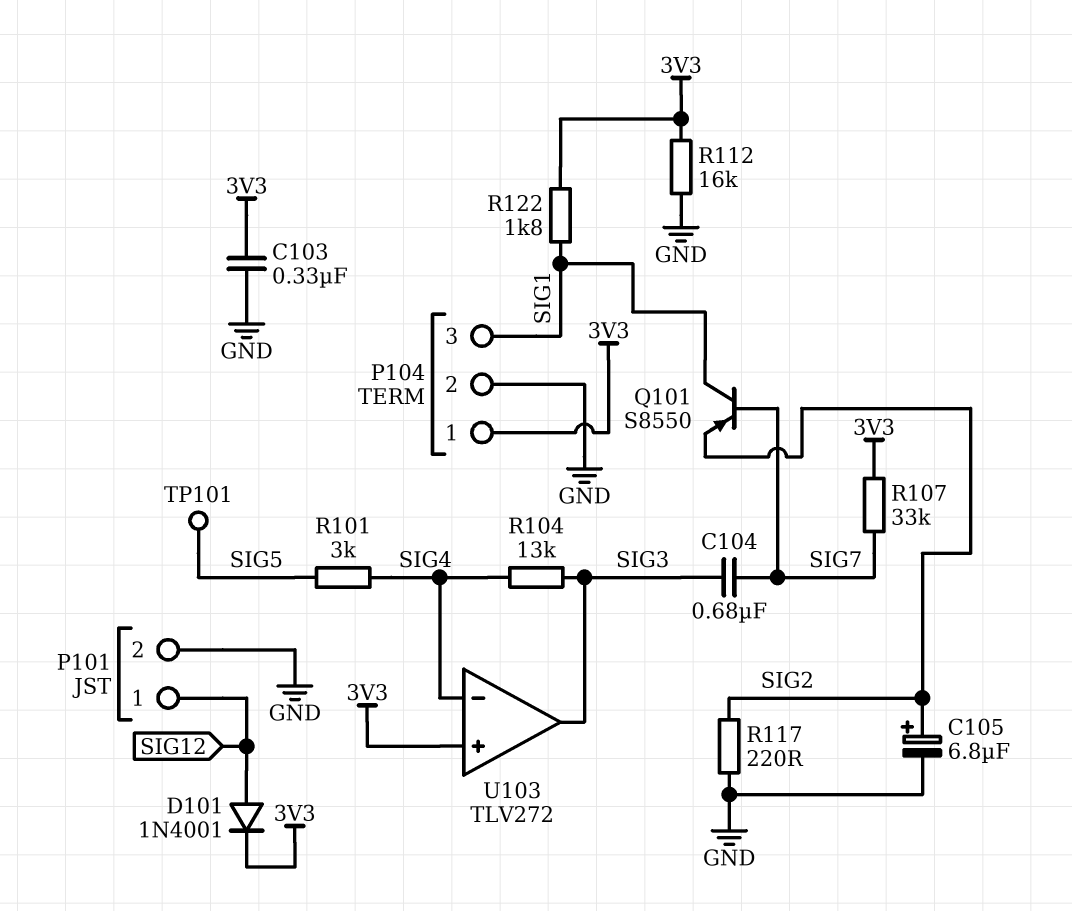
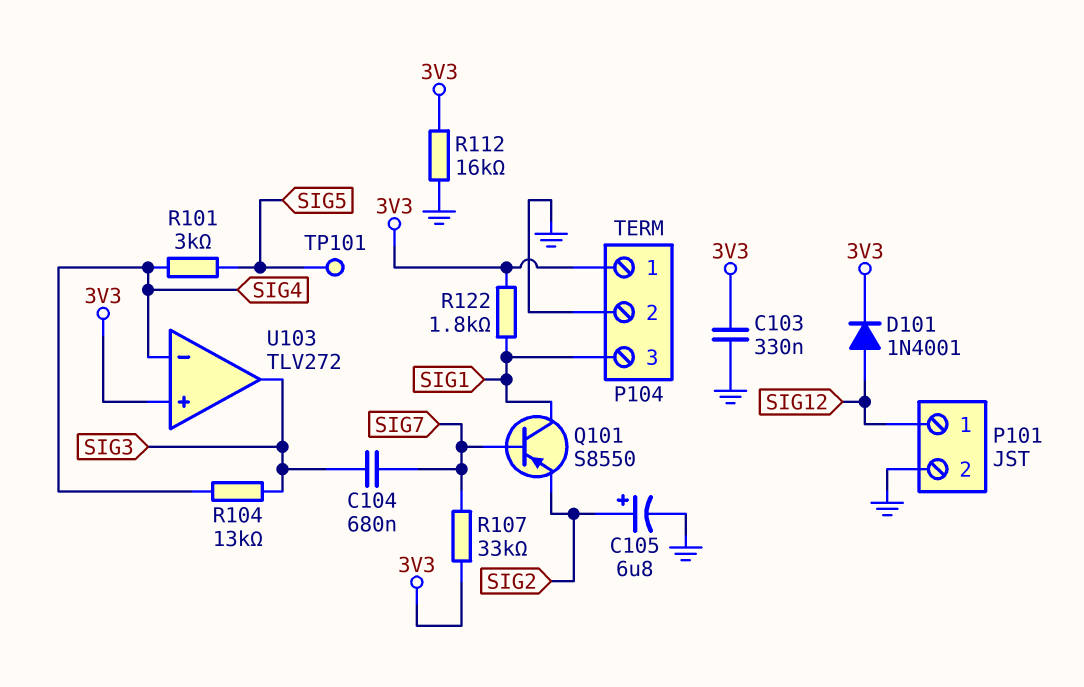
R117: 220 (GND, SIG2) -> none

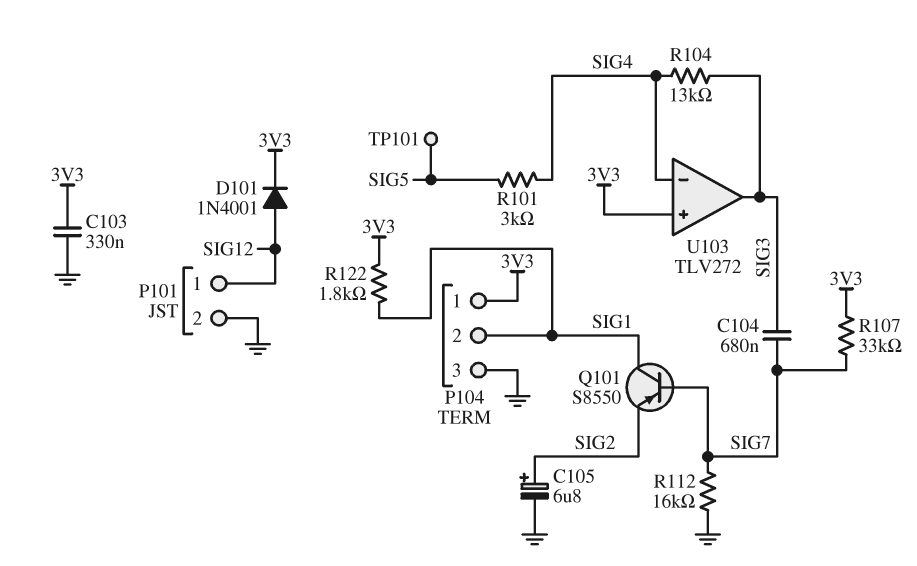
P104 pin 2: GND -> SIG1
P104 pin 3: SIG1 -> GND
R112: 16k (3V3, GND) -> 16k (GND, SIG7)

